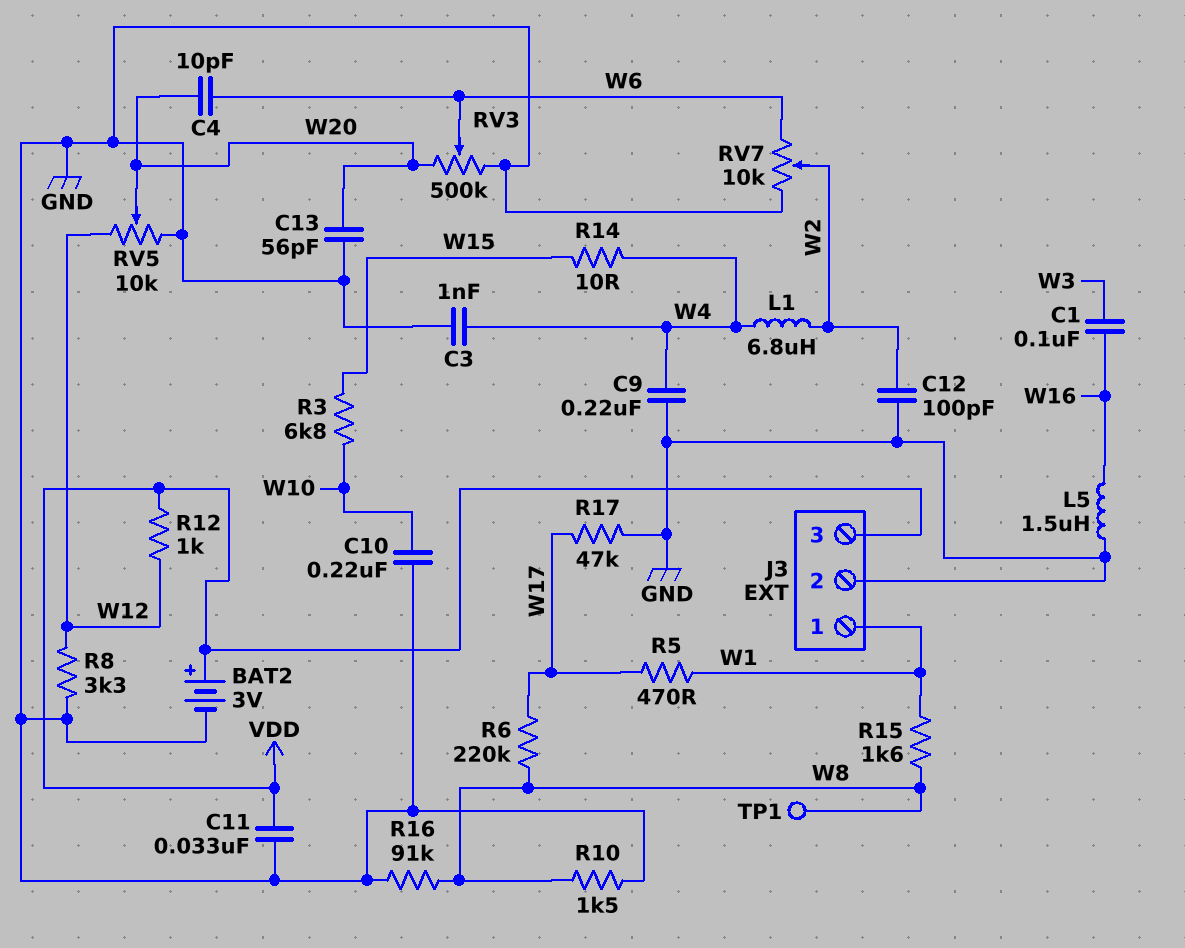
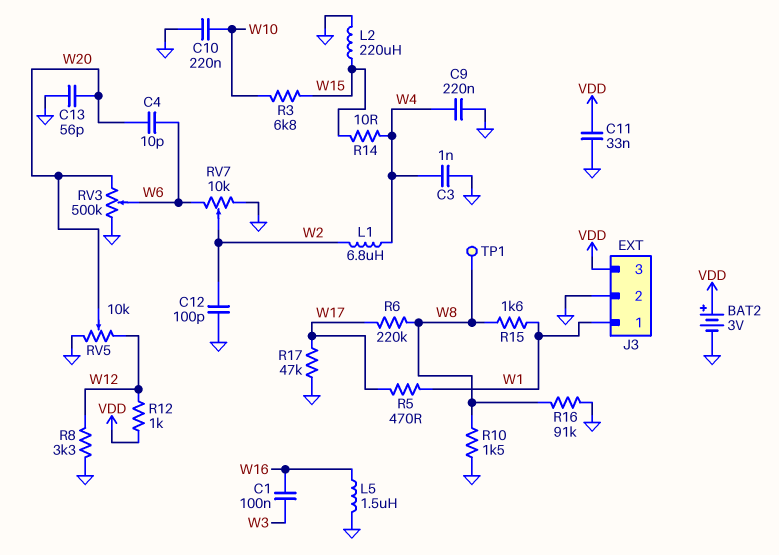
L2: none -> 220uH (GND, W15)

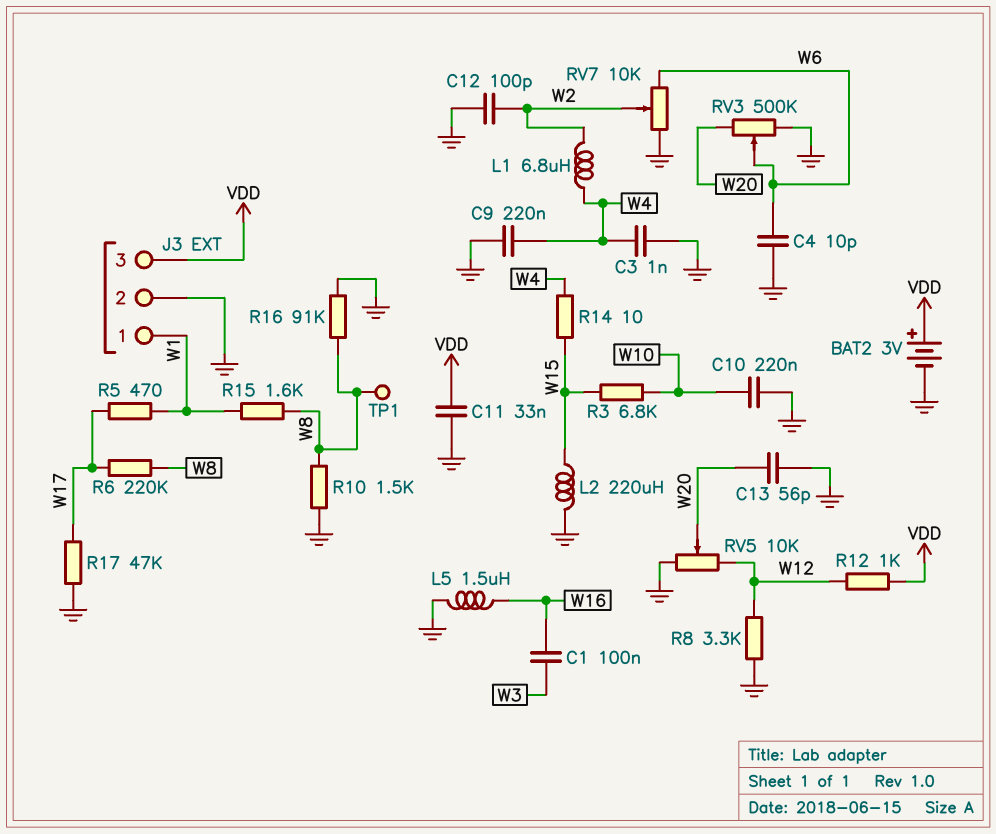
C4: 10pF (W6, W20) -> 10pF (GND, W6)

